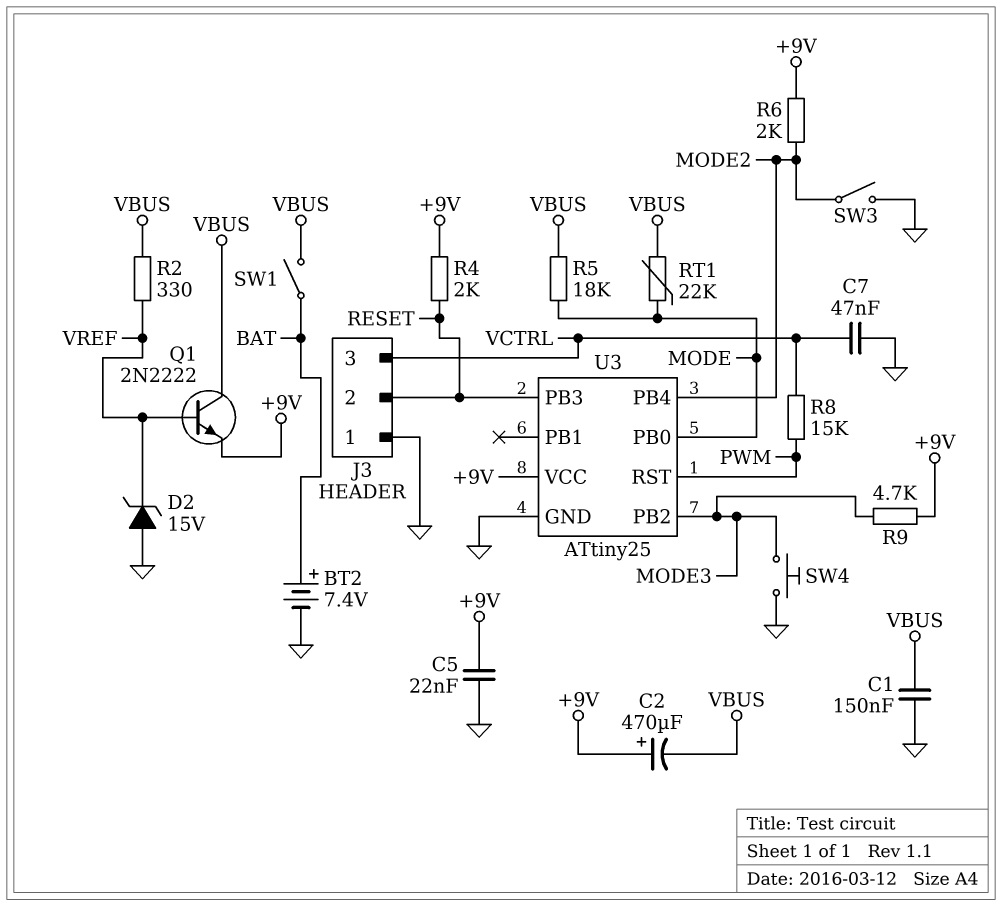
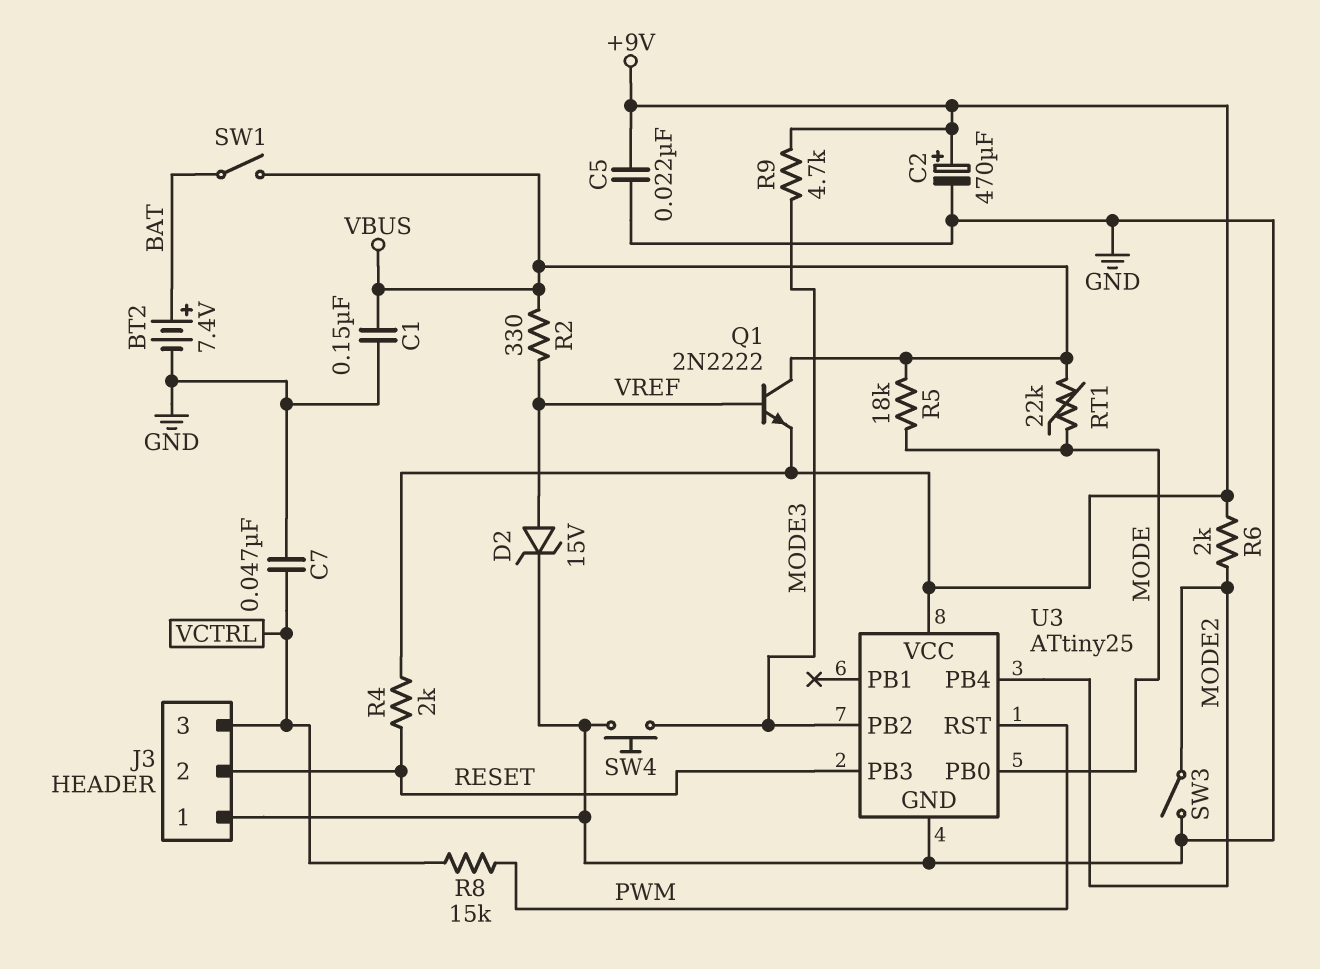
C2: 470uF (plus +9V, minus VBUS) -> 470uF (plus +9V, minus GND)
D2: zener 15V (A GND, K VREF) -> zener 15V (A VREF, K GND)

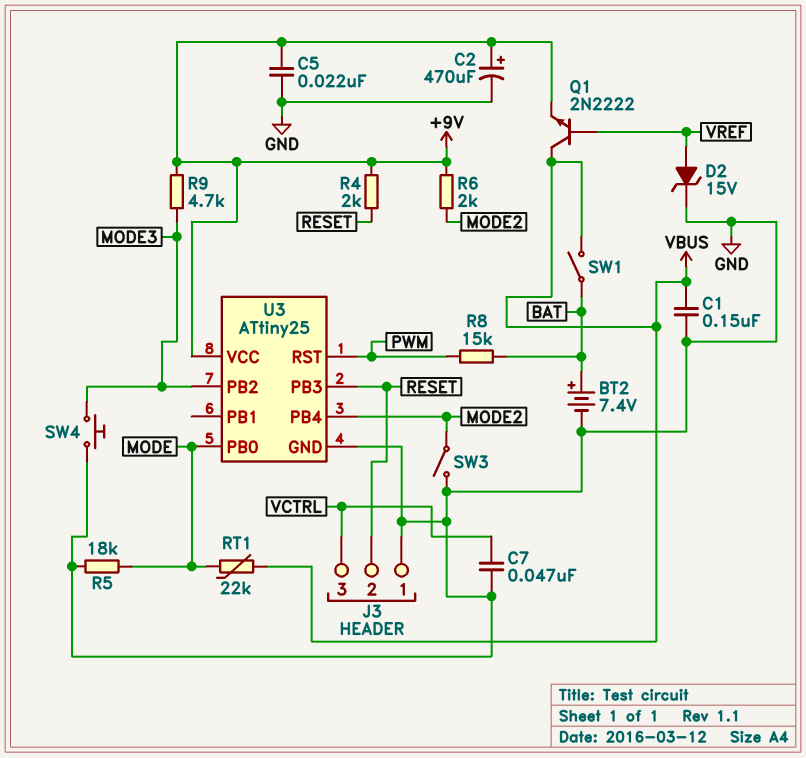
R2: 330 (VBUS, VREF) -> none
R5: 18k (MODE, VBUS) -> 18k (GND, MODE)
R8: 15k (PWM, VCTRL) -> 15k (BAT, PWM)

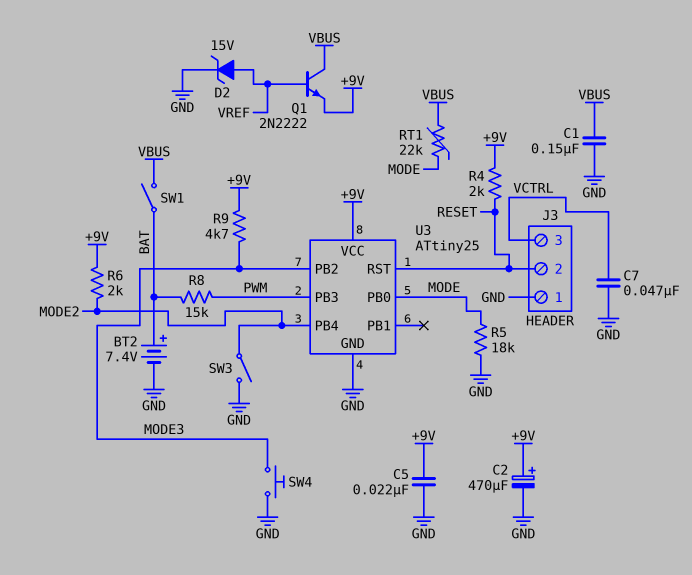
U3 pin PB3: RESET -> PWM
U3 pin RST: PWM -> RESET

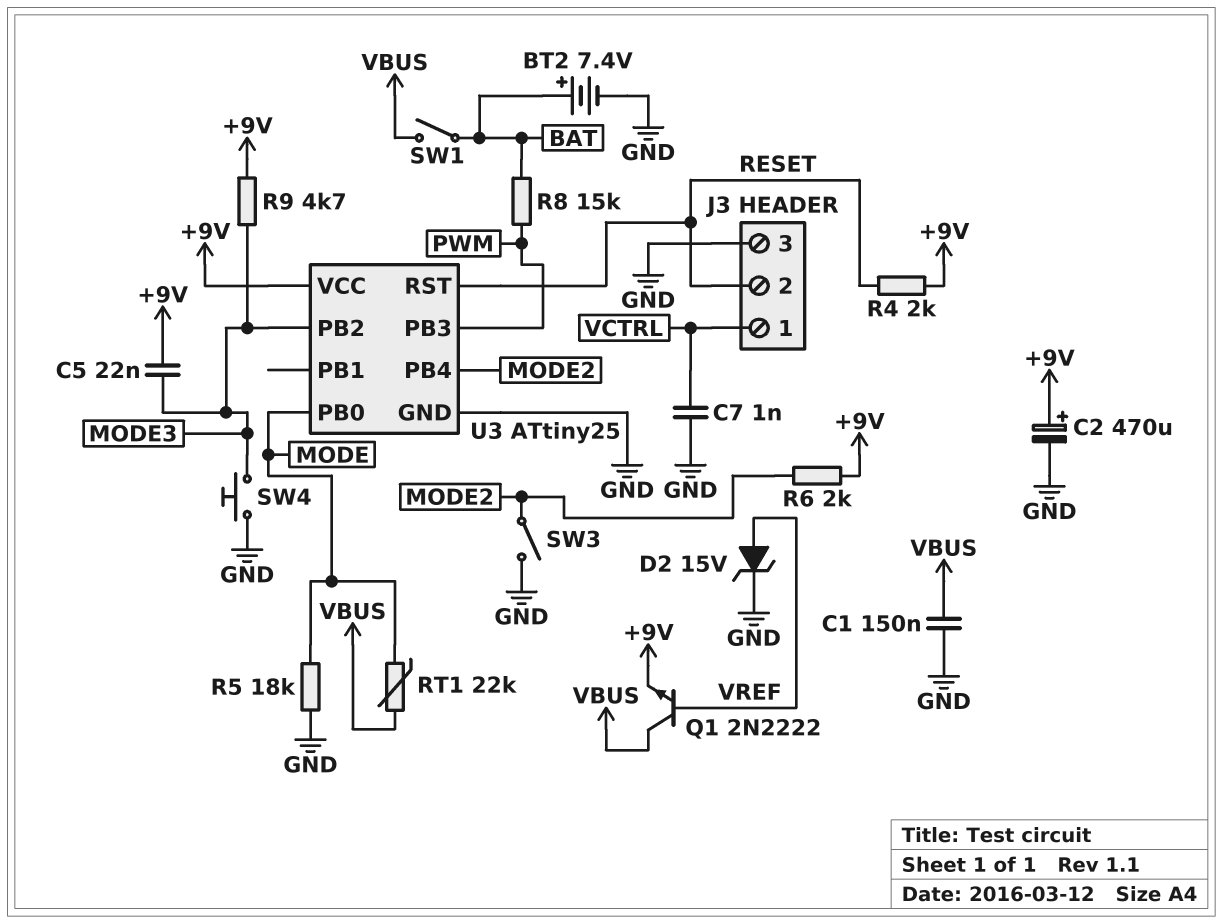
C5: 22nF (+9V, GND) -> 22nF (+9V, MODE3)
C7: 47nF (GND, VCTRL) -> 1nF (GND, VCTRL)
J3 pin 1: GND -> VCTRL
J3 pin 3: VCTRL -> GND

